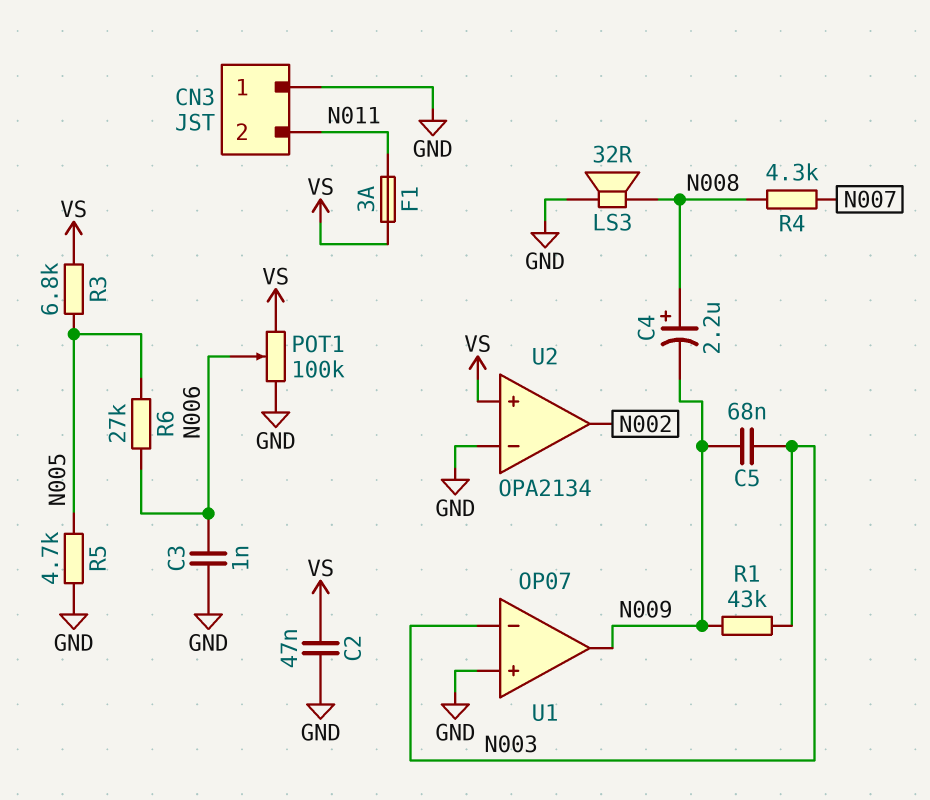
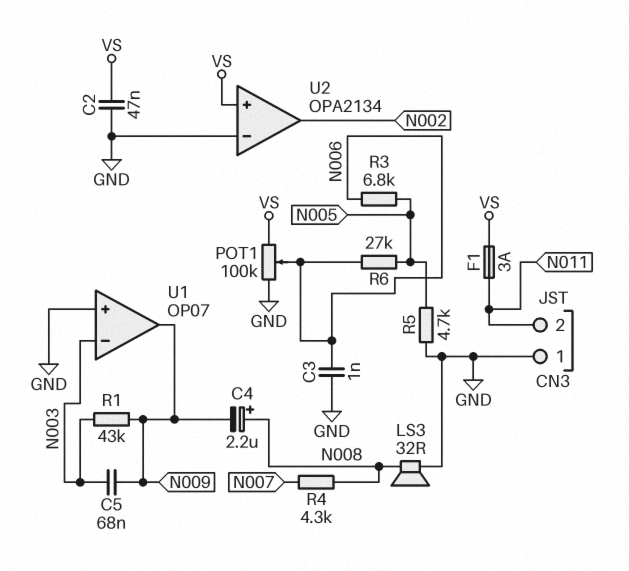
R3: 6.8k (N005, VS) -> 6.8k (N005, N006)

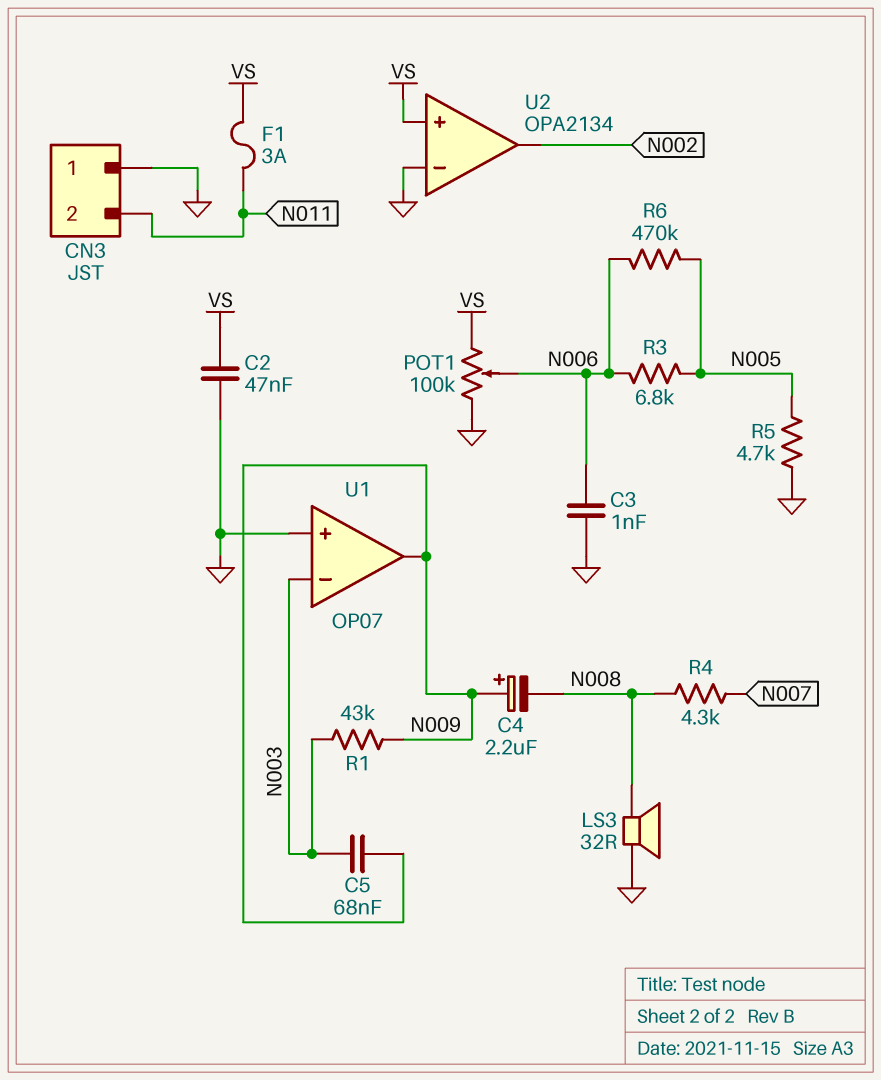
C4: 2.2uF (plus N008, minus N009) -> 2.2uF (plus N009, minus N008)
R6: 27k (N005, N006) -> 470k (N005, N006)

